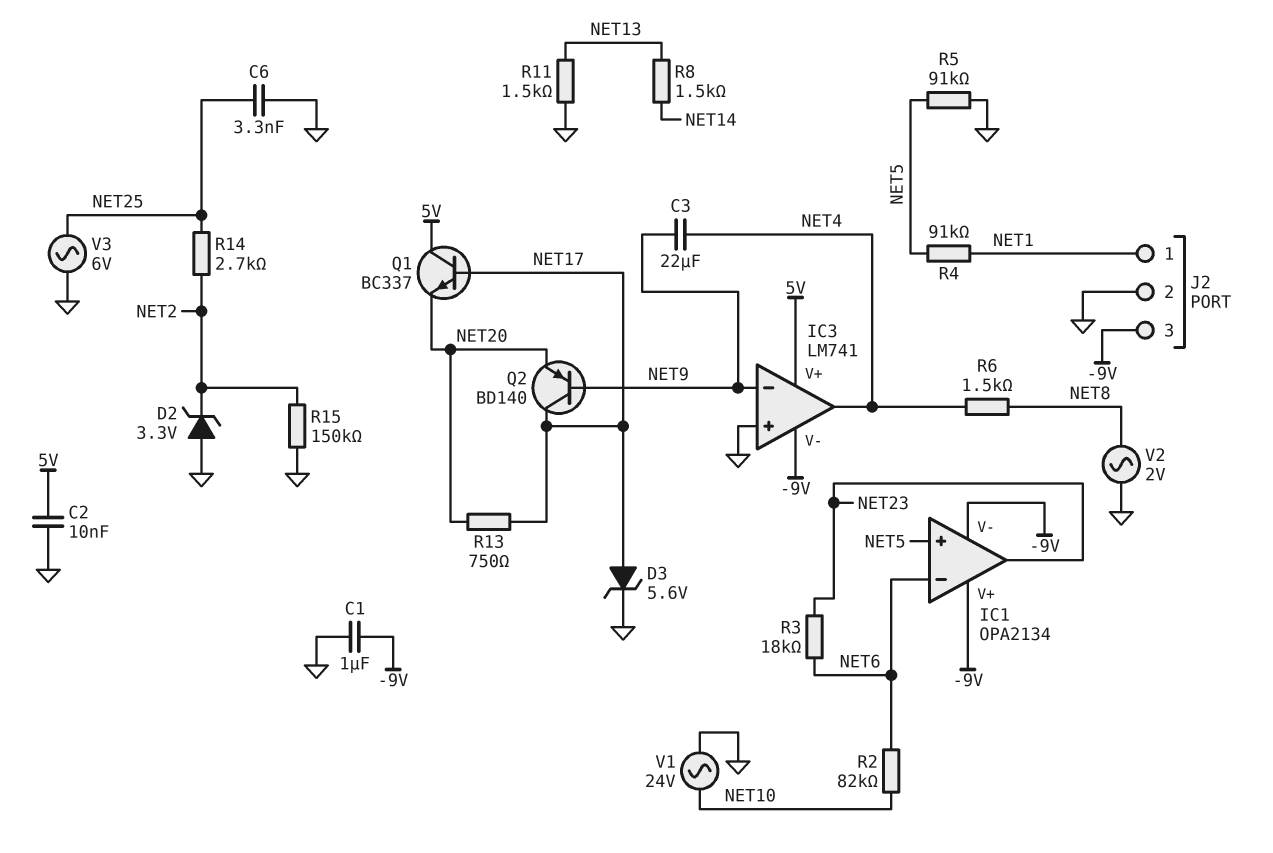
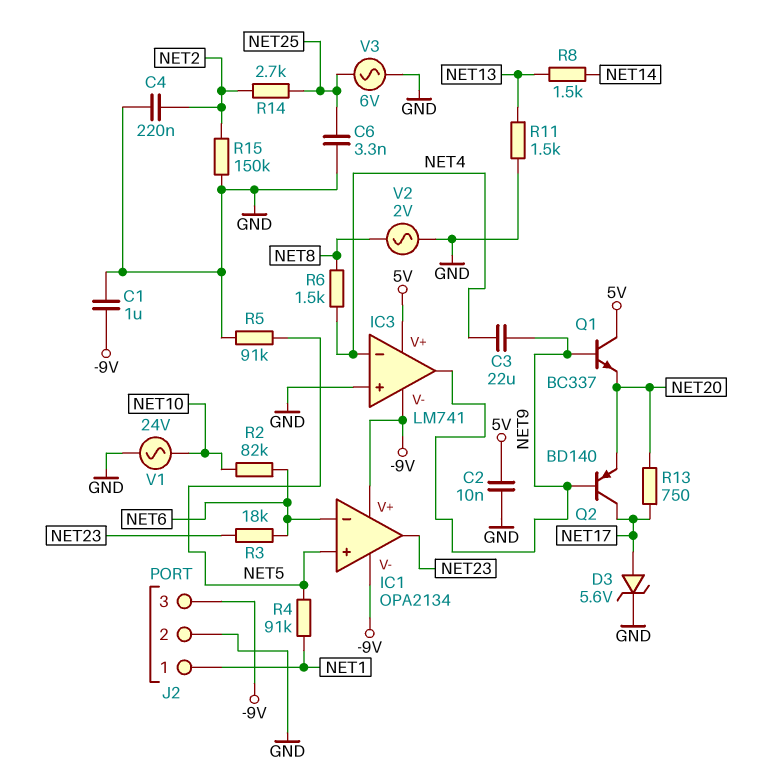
C4: none -> 220nF (GND, NET2)
D2: zener 3.3V (A GND, K NET2) -> none
IC3 pin in-: NET9 -> NET4
IC3 pin out: NET4 -> NET9
Q1: NPN BC337 (B NET17, C 5V, E NET20) -> NPN BC337 (B NET9, C 5V, E NET20)

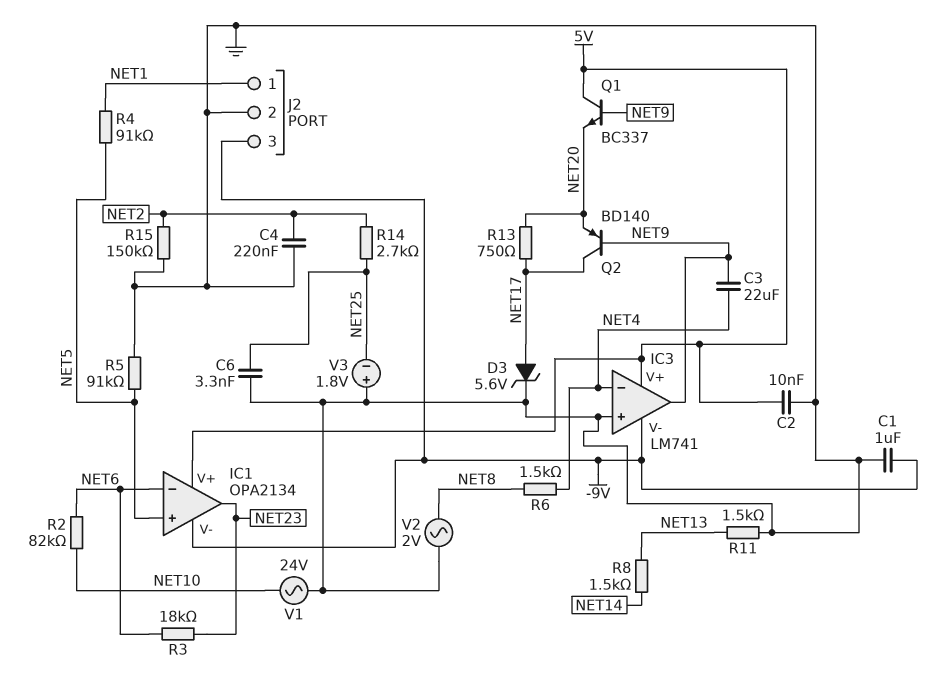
IC1 pin V+: -9V -> 5V
V3: AC 6V (GND, NET25) -> 1.8V (plus GND, minus NET25)

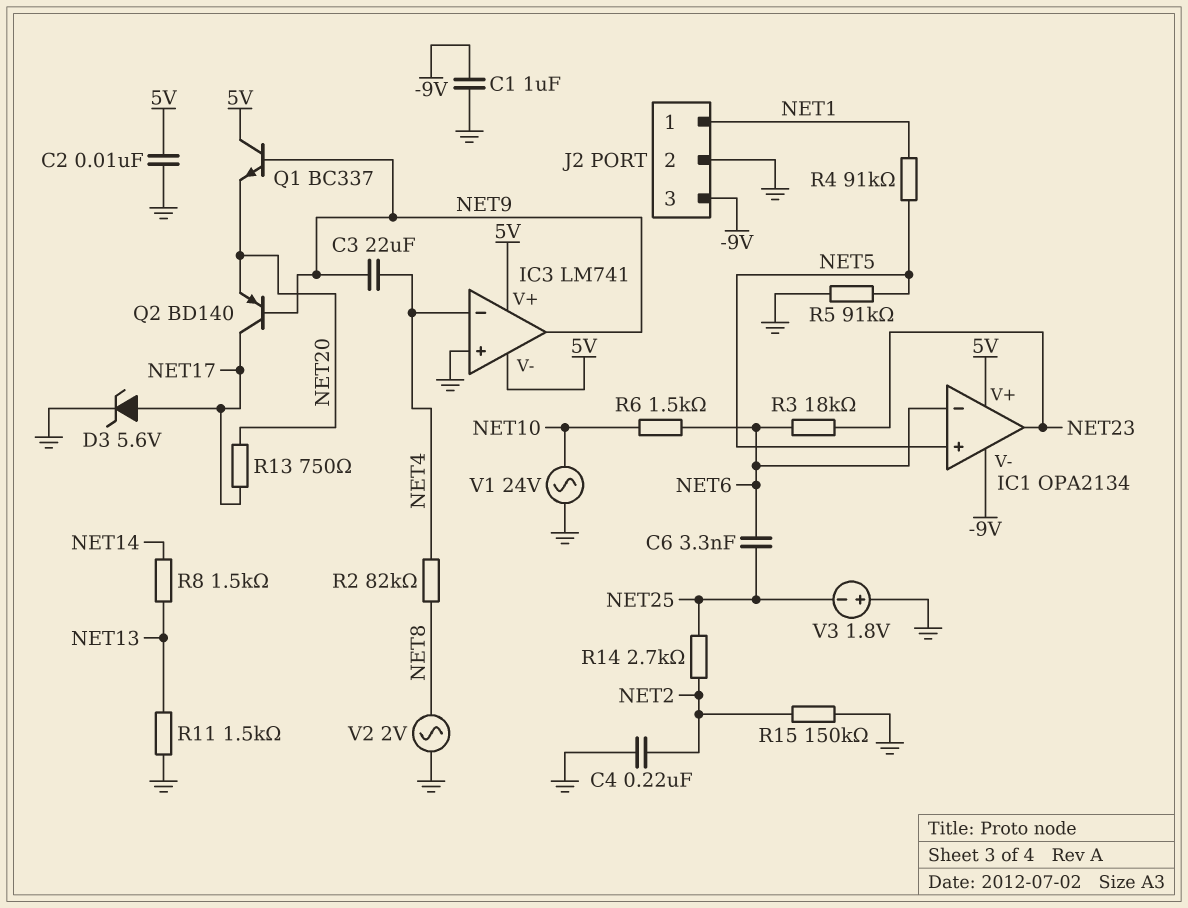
C6: 3.3nF (GND, NET25) -> 3.3nF (NET6, NET25)
IC3 pin V-: -9V -> 5V
R2: 82k (NET6, NET10) -> 82k (NET4, NET8)
R6: 1.5k (NET4, NET8) -> 1.5k (NET6, NET10)

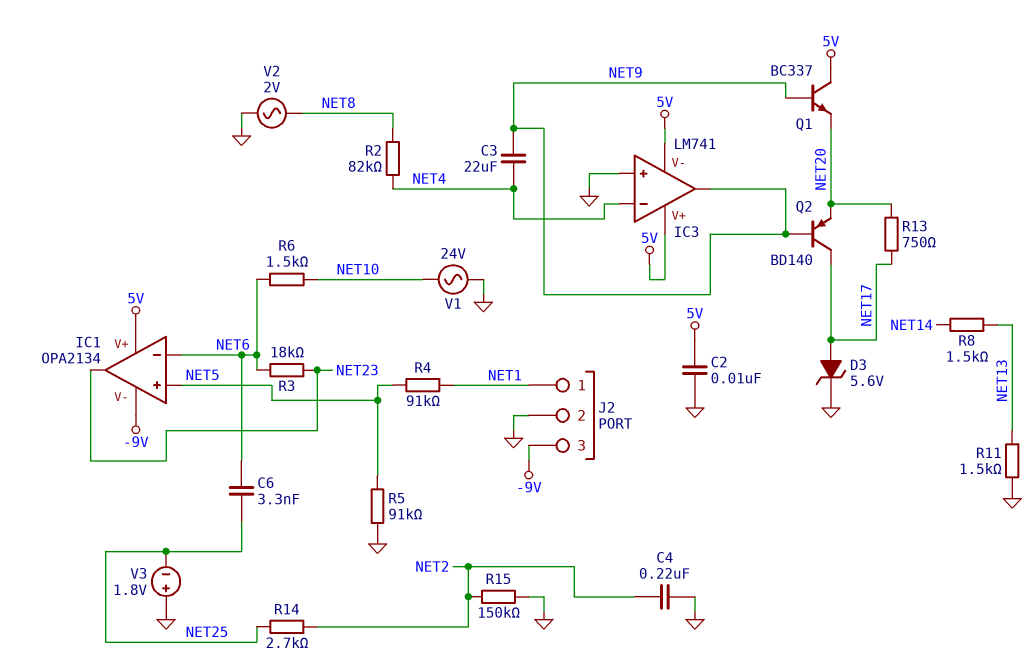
C1: 1uF (-9V, GND) -> none

